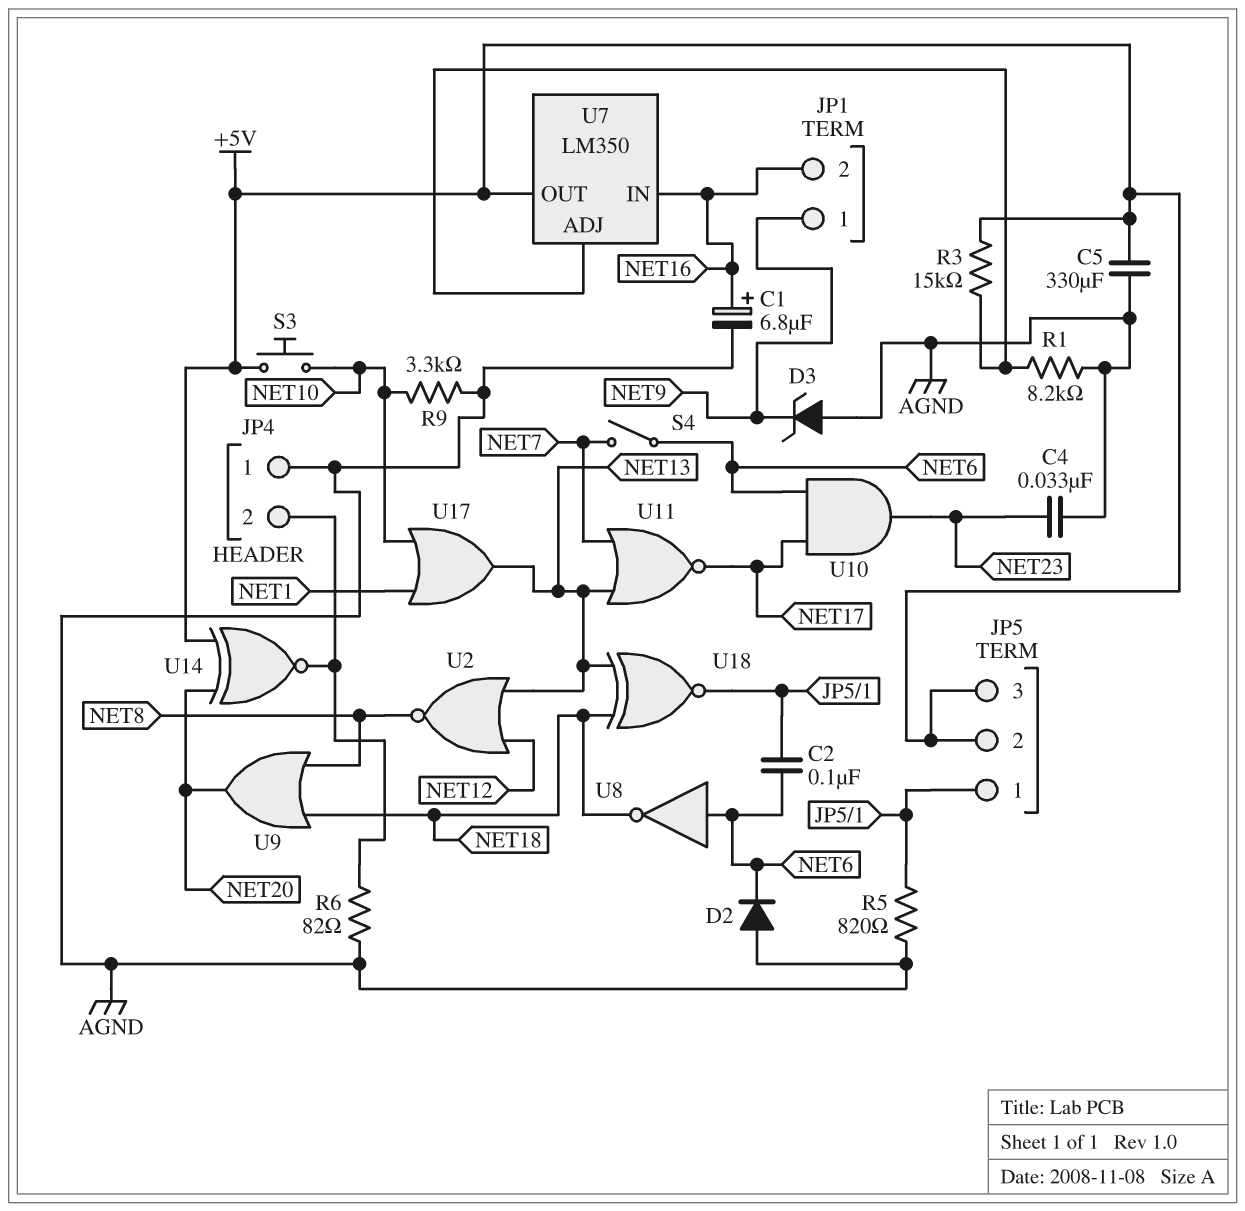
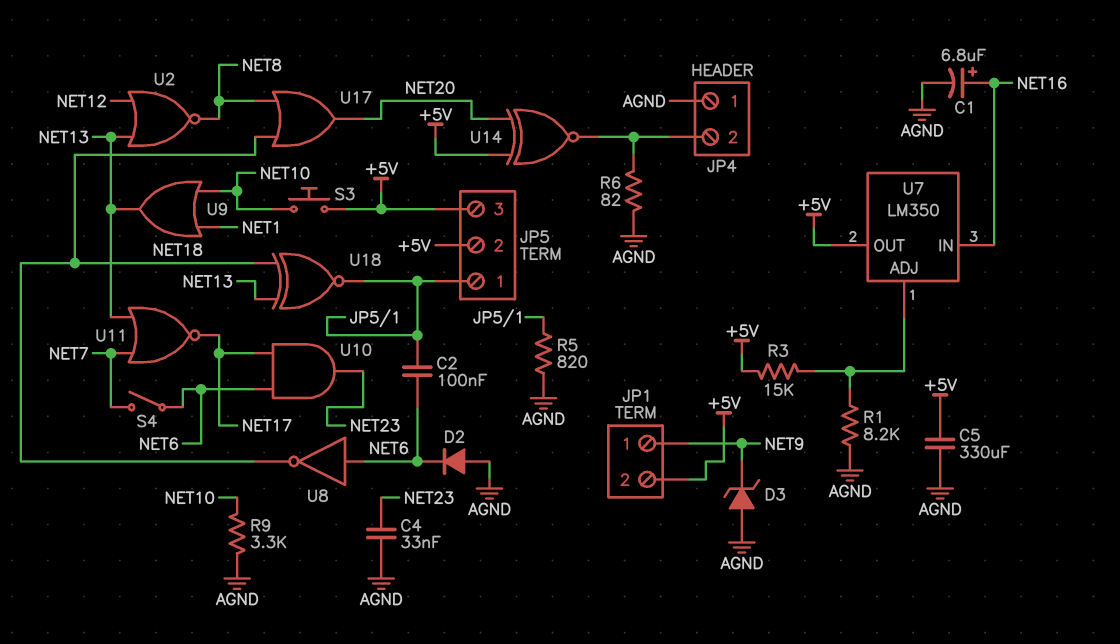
JP1 pin 2: NET16 -> +5V
U9: OR (in NET8, in NET18, out NET20) -> OR (in NET1, in NET10, out NET13)
U17: OR (in NET1, in NET10, out NET13) -> OR (in NET8, in NET18, out NET20)

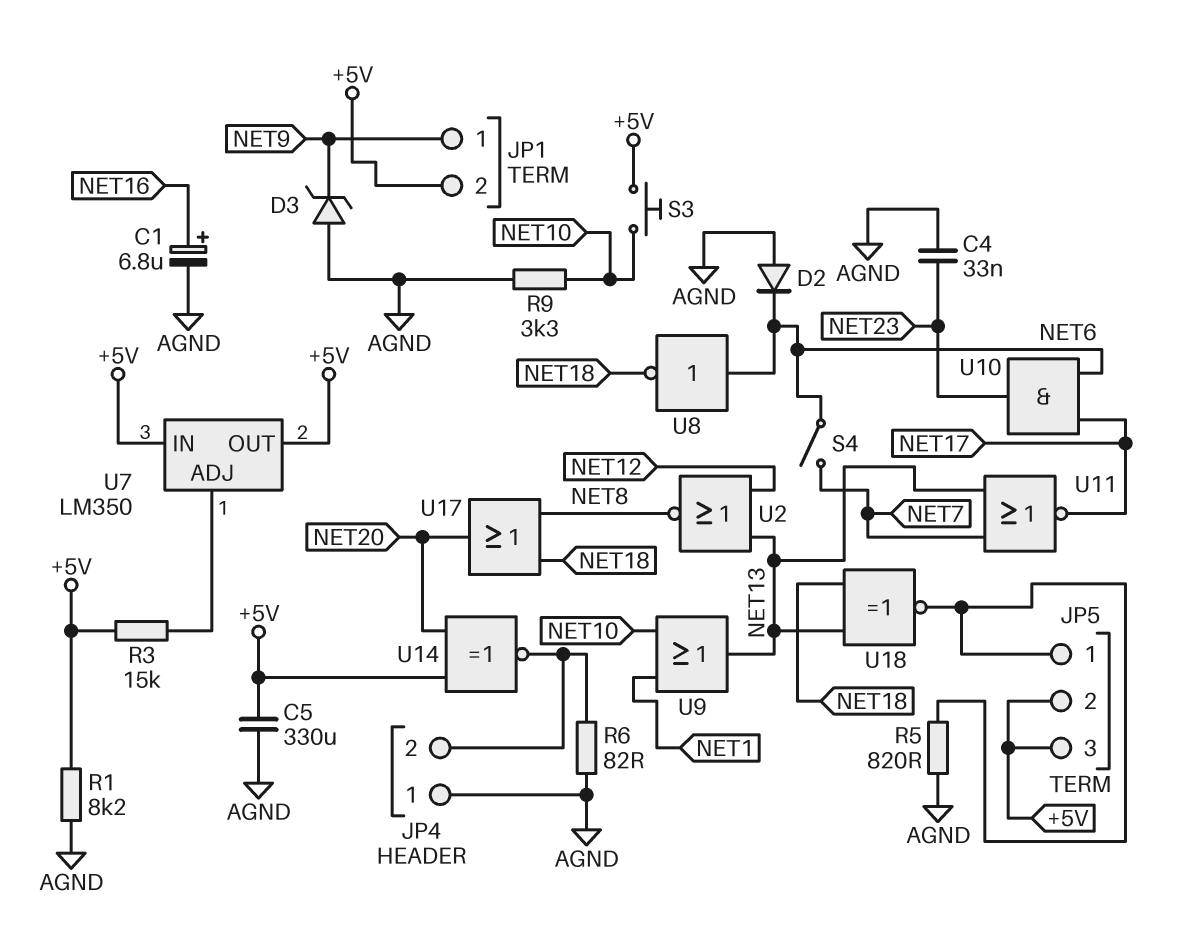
C2: 100nF (JP5/1, NET6) -> none
R1: 8.2k (AGND, U7/ADJ) -> 8.2k (+5V, AGND)
U7 pin IN: NET16 -> +5V

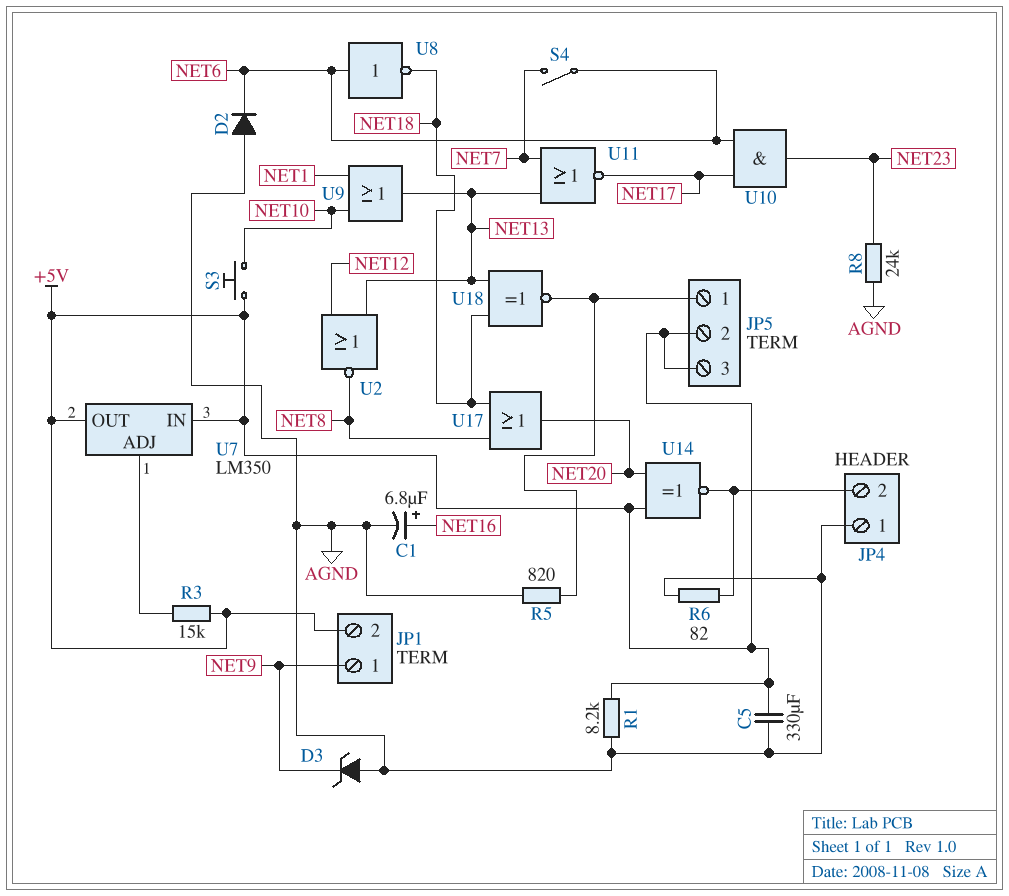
C4: 33nF (AGND, NET23) -> none
R8: none -> 24k (AGND, NET23)
R9: 3.3k (AGND, NET10) -> none

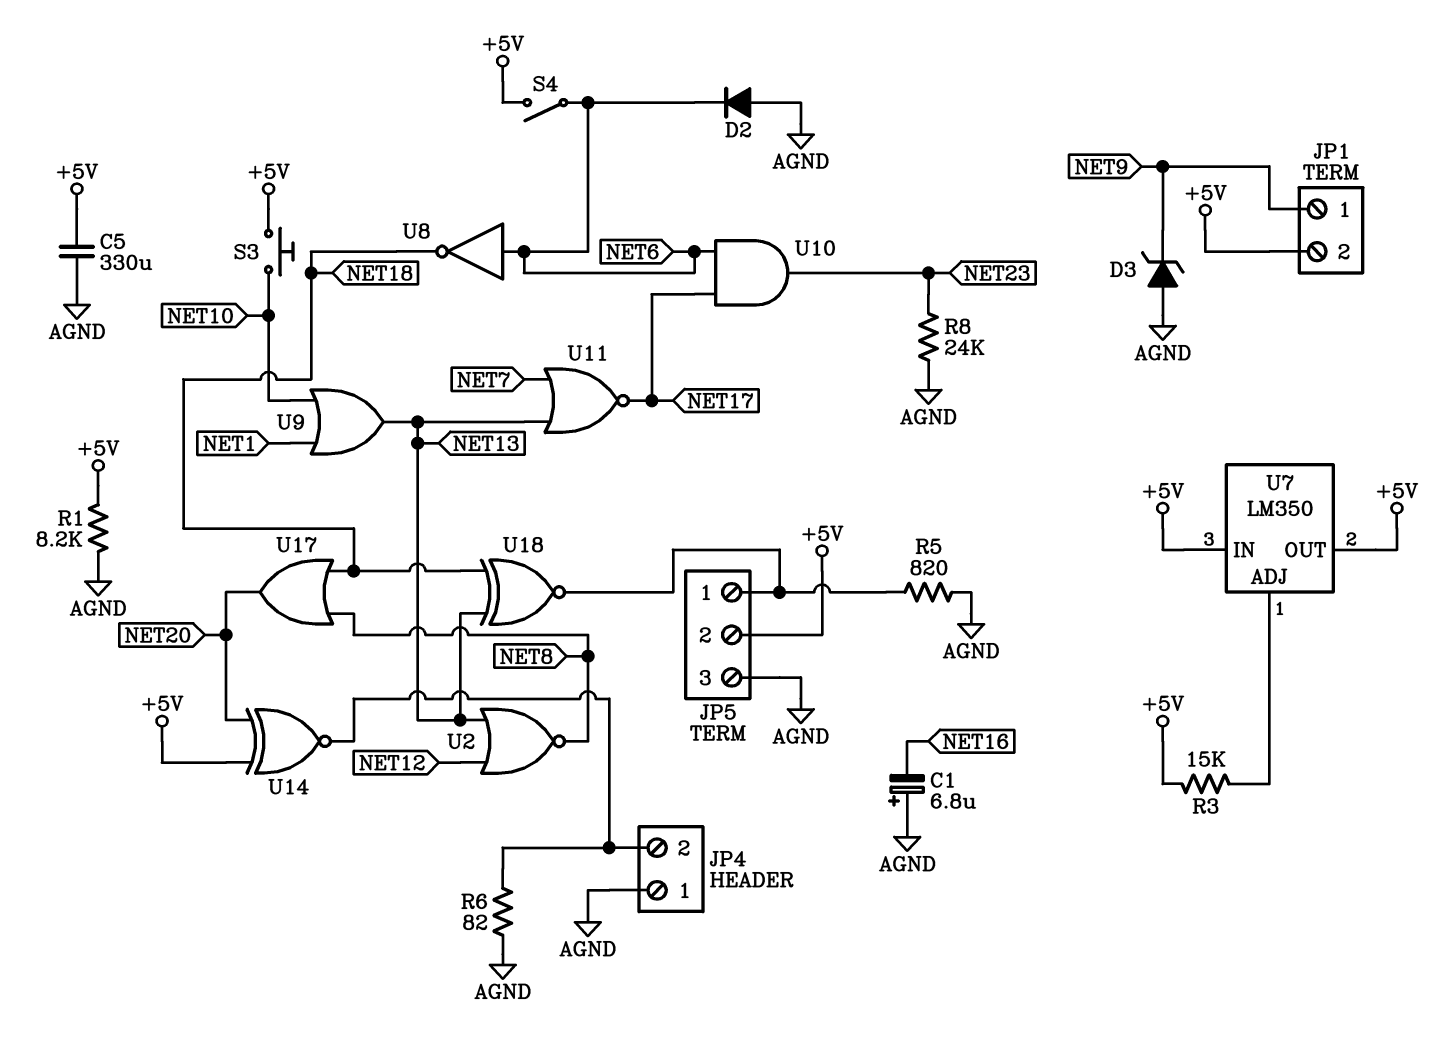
C1: 6.8uF (plus NET16, minus AGND) -> 6.8uF (plus AGND, minus NET16)
JP5 pin 3: +5V -> AGND
S4: switch (NET6, NET7) -> switch (+5V, NET6)

